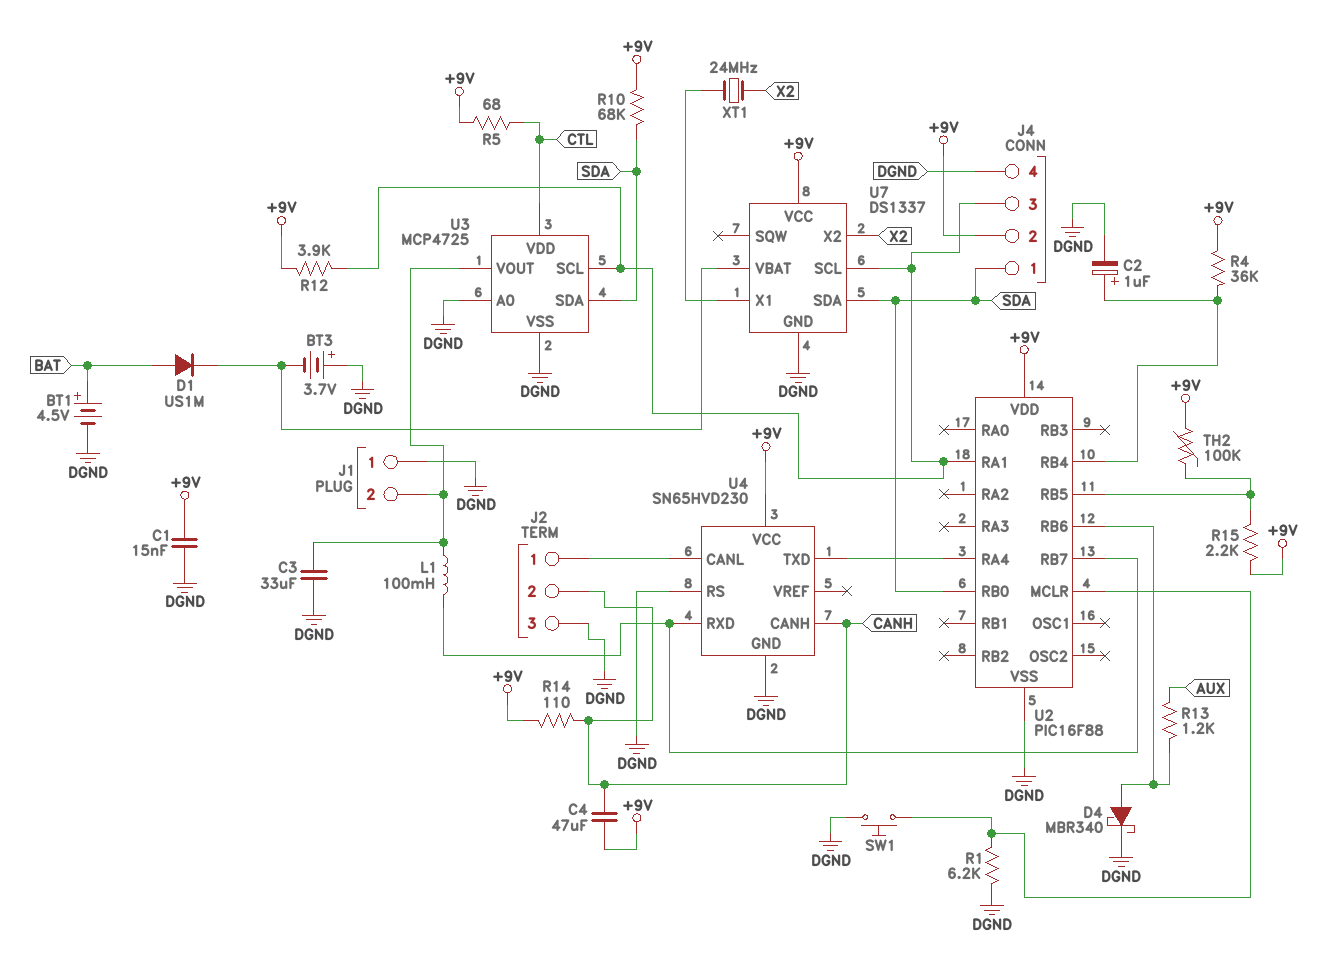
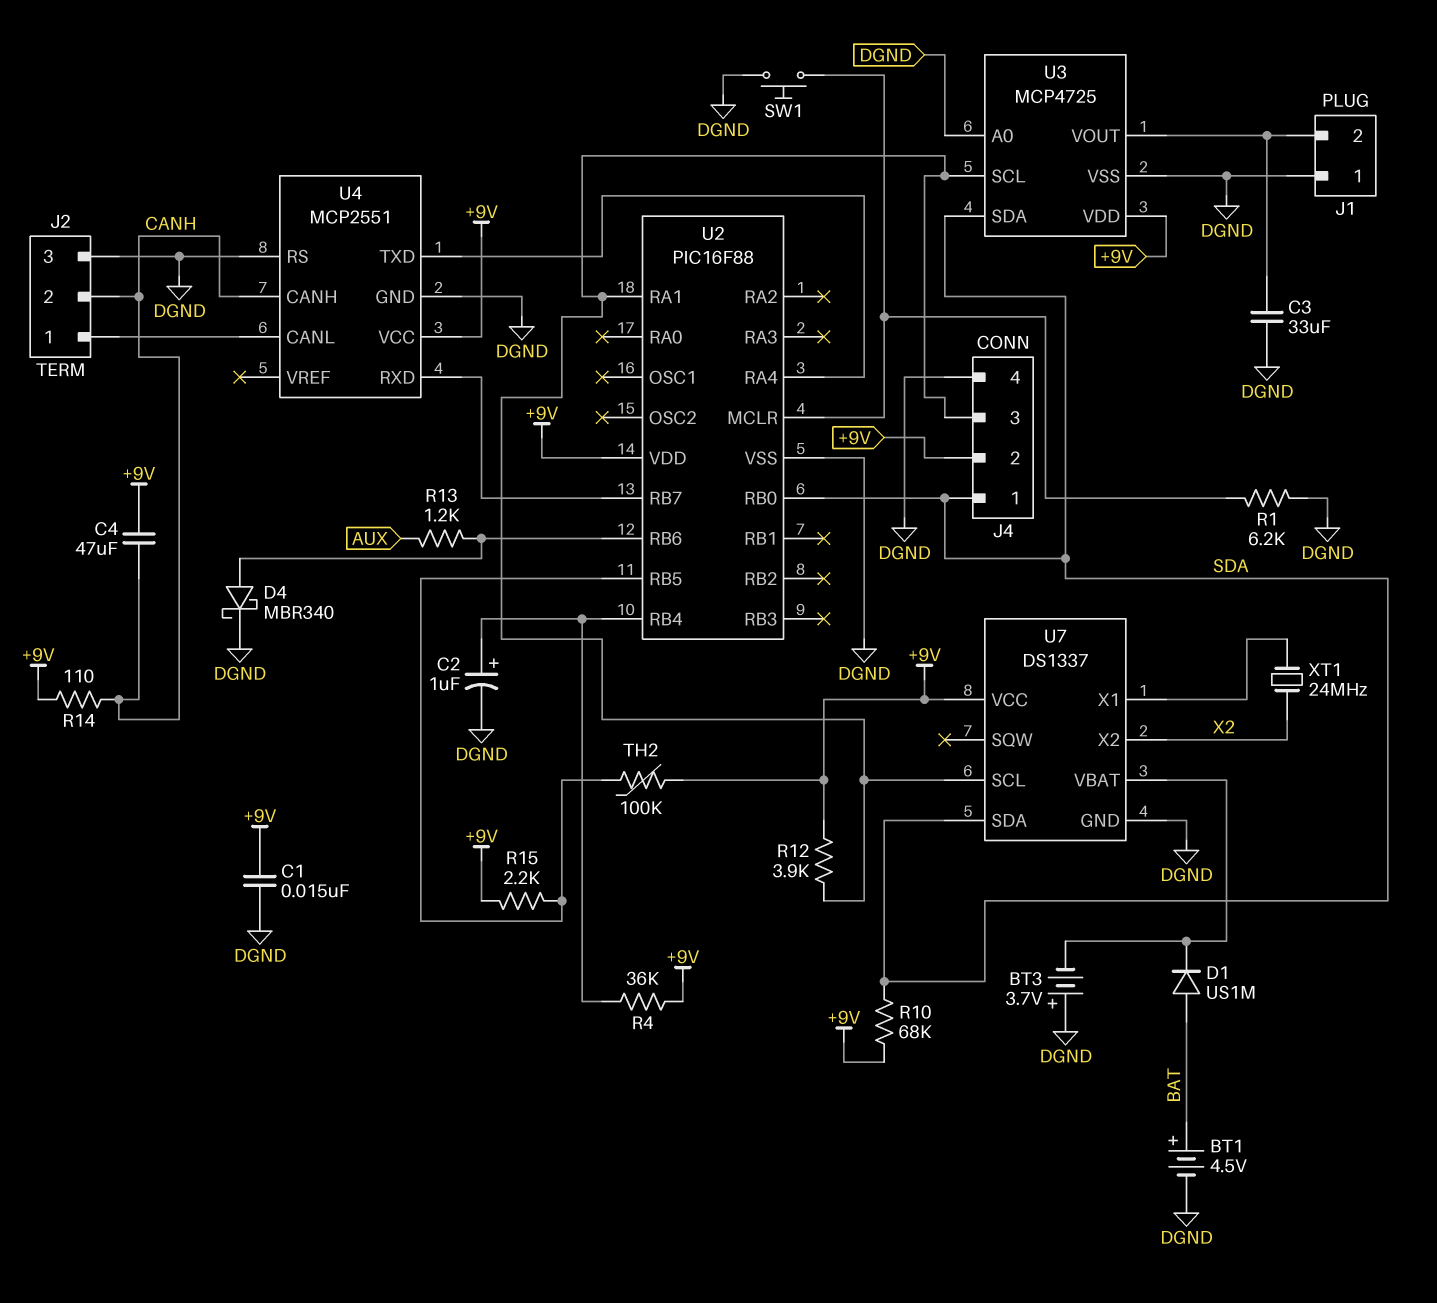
L1: 100mH (J1/2, U2/RB7) -> none
R5: 68 (+9V, CTL) -> none
U3 pin VDD: CTL -> +9V
U4: SN65HVD230 -> MCP2551

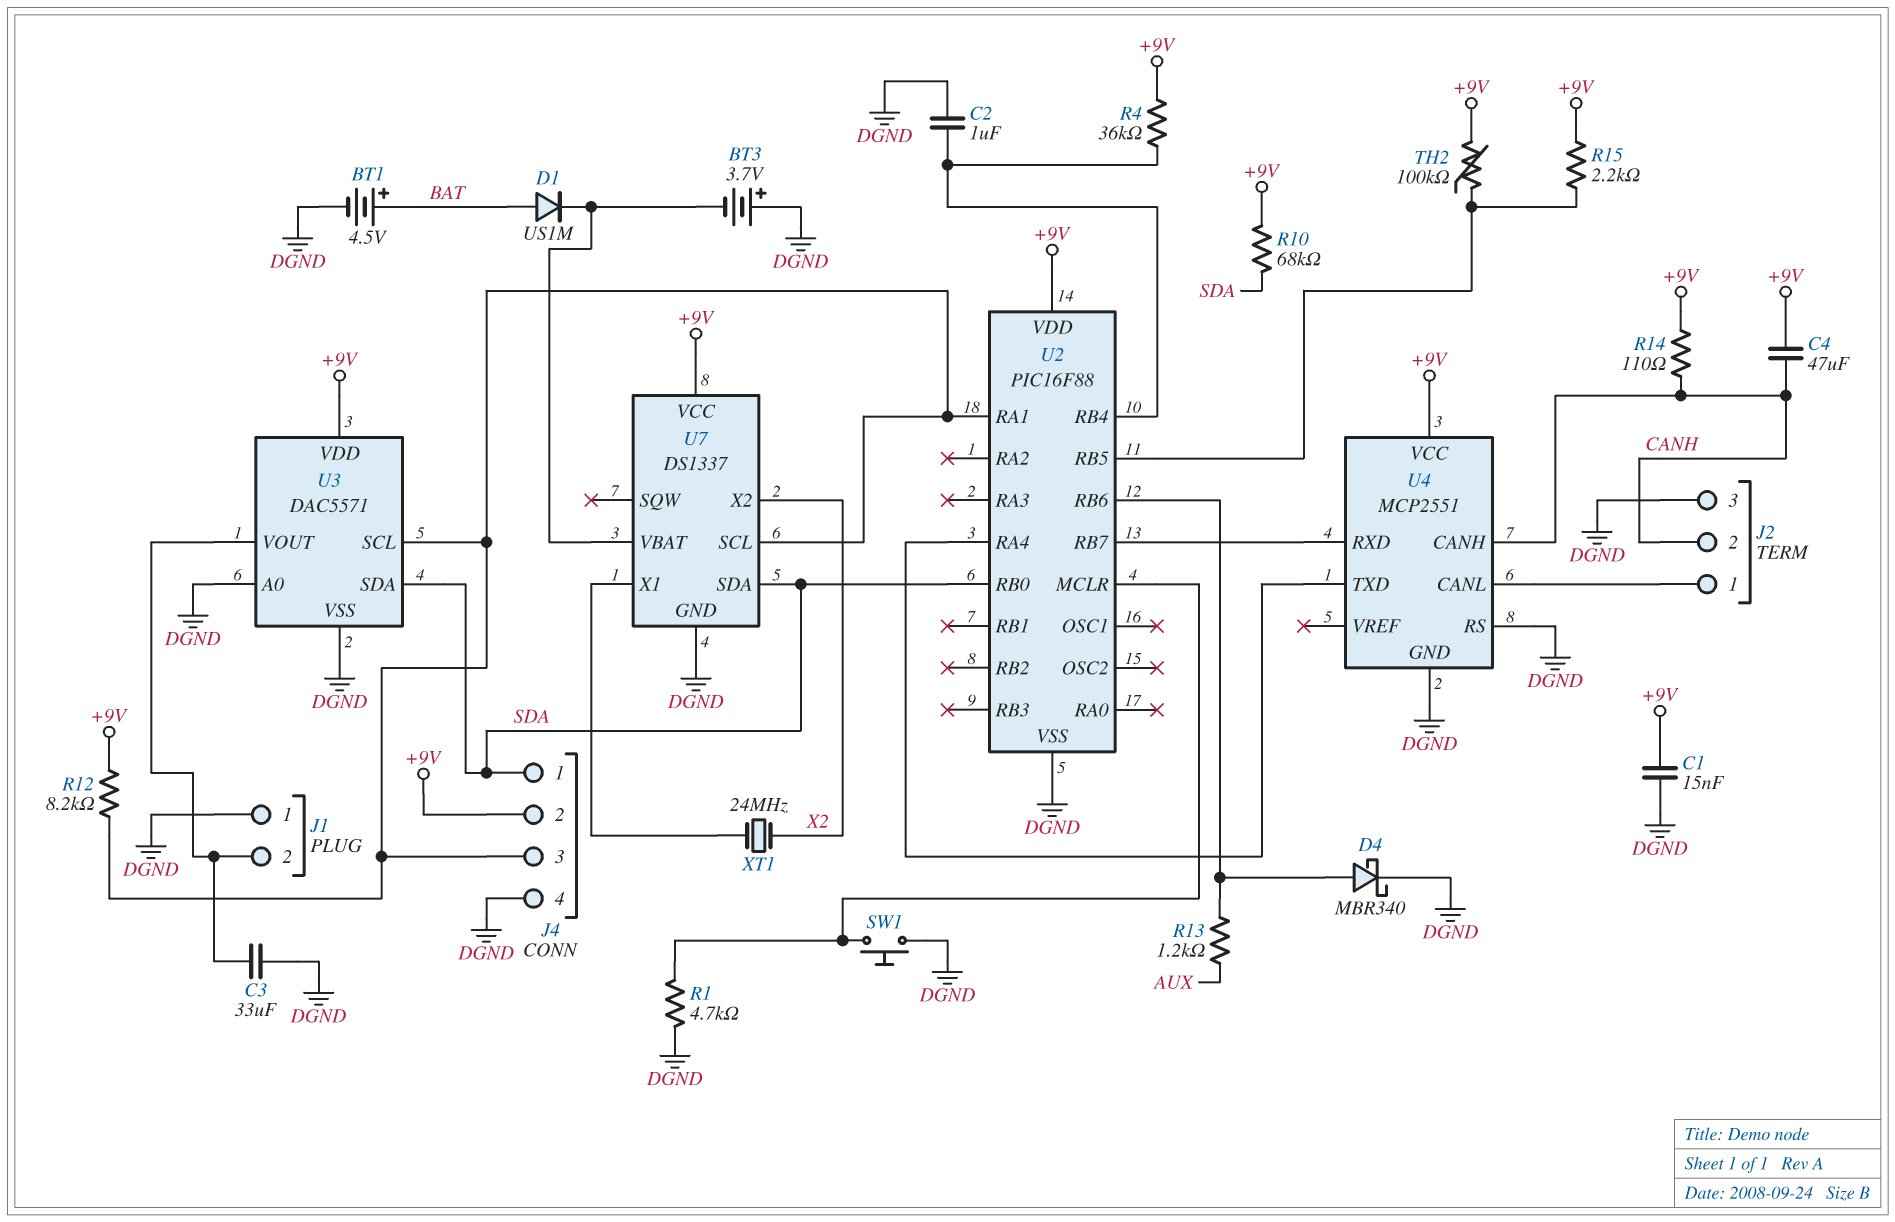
C2: 1uF (plus U2/RB4, minus DGND) -> 1uF (DGND, U2/RB4)
R1: 6.2k (DGND, U2/MCLR) -> 4.7k (DGND, U2/MCLR)
R12: 3.9k (+9V, J4/3) -> 8.2k (+9V, J4/3)
U3: MCP4725 -> DAC5571

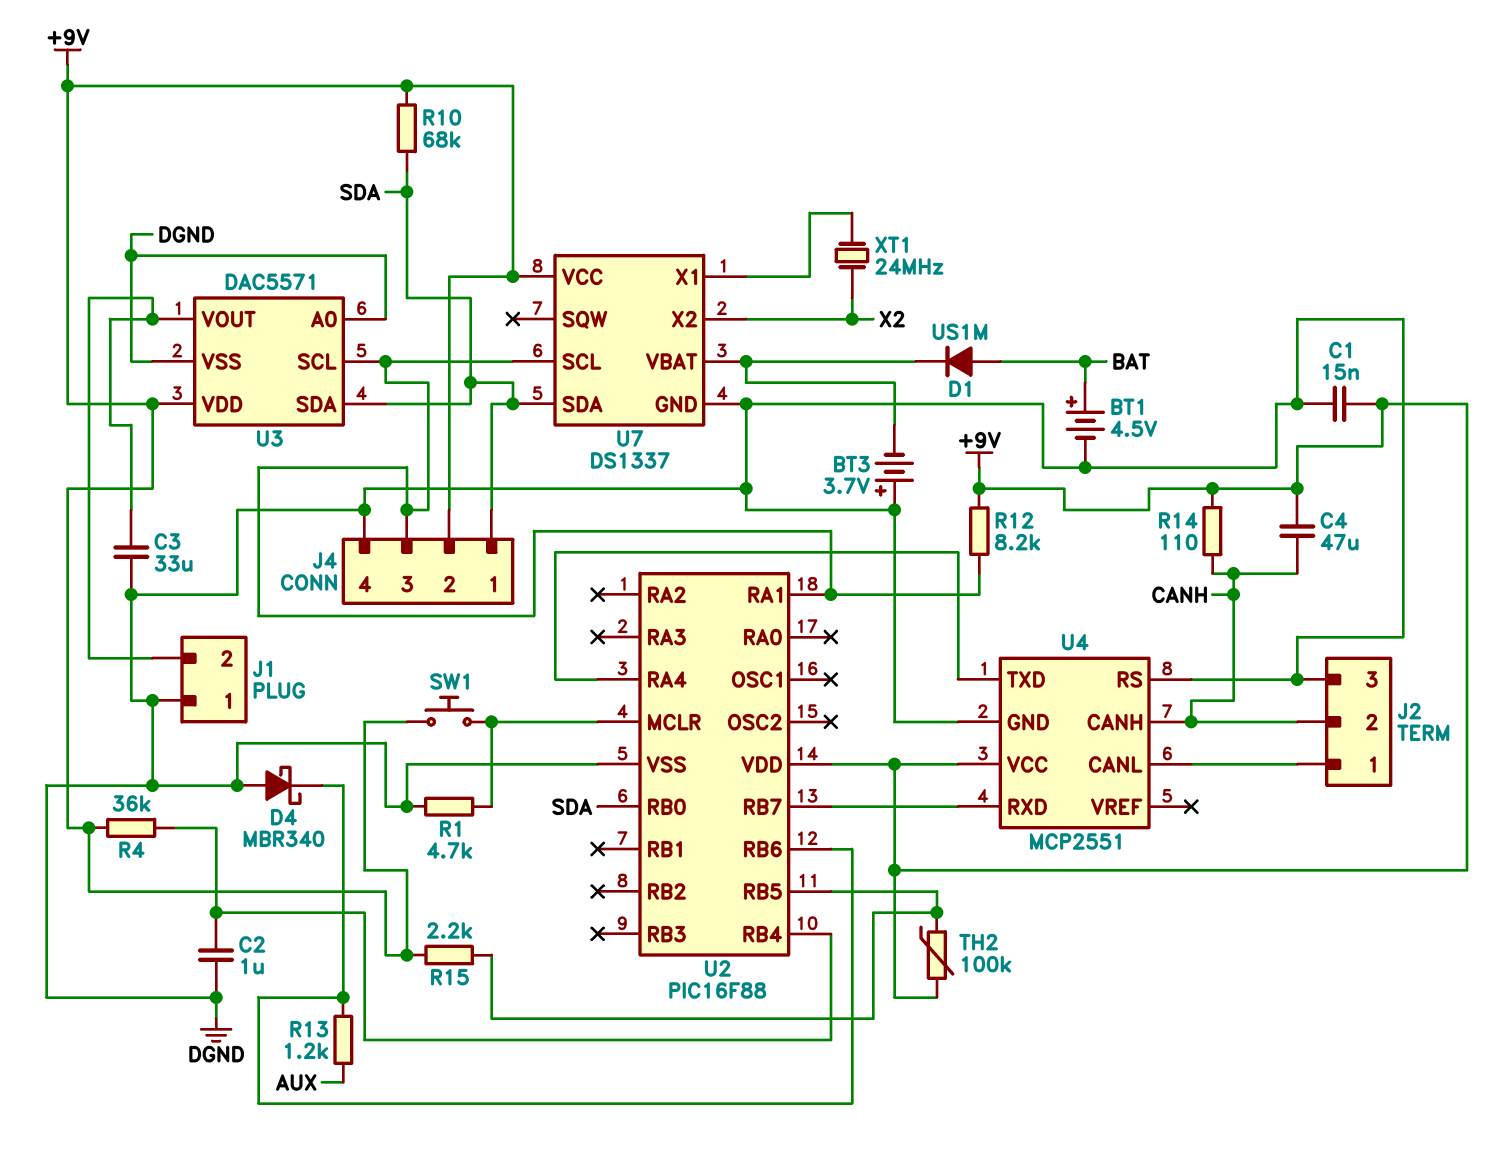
D4: schottky MBR340 (A U2/RB6, K DGND) -> schottky MBR340 (A DGND, K U2/RB6)
SW1: button (DGND, U2/MCLR) -> button (+9V, U2/MCLR)

